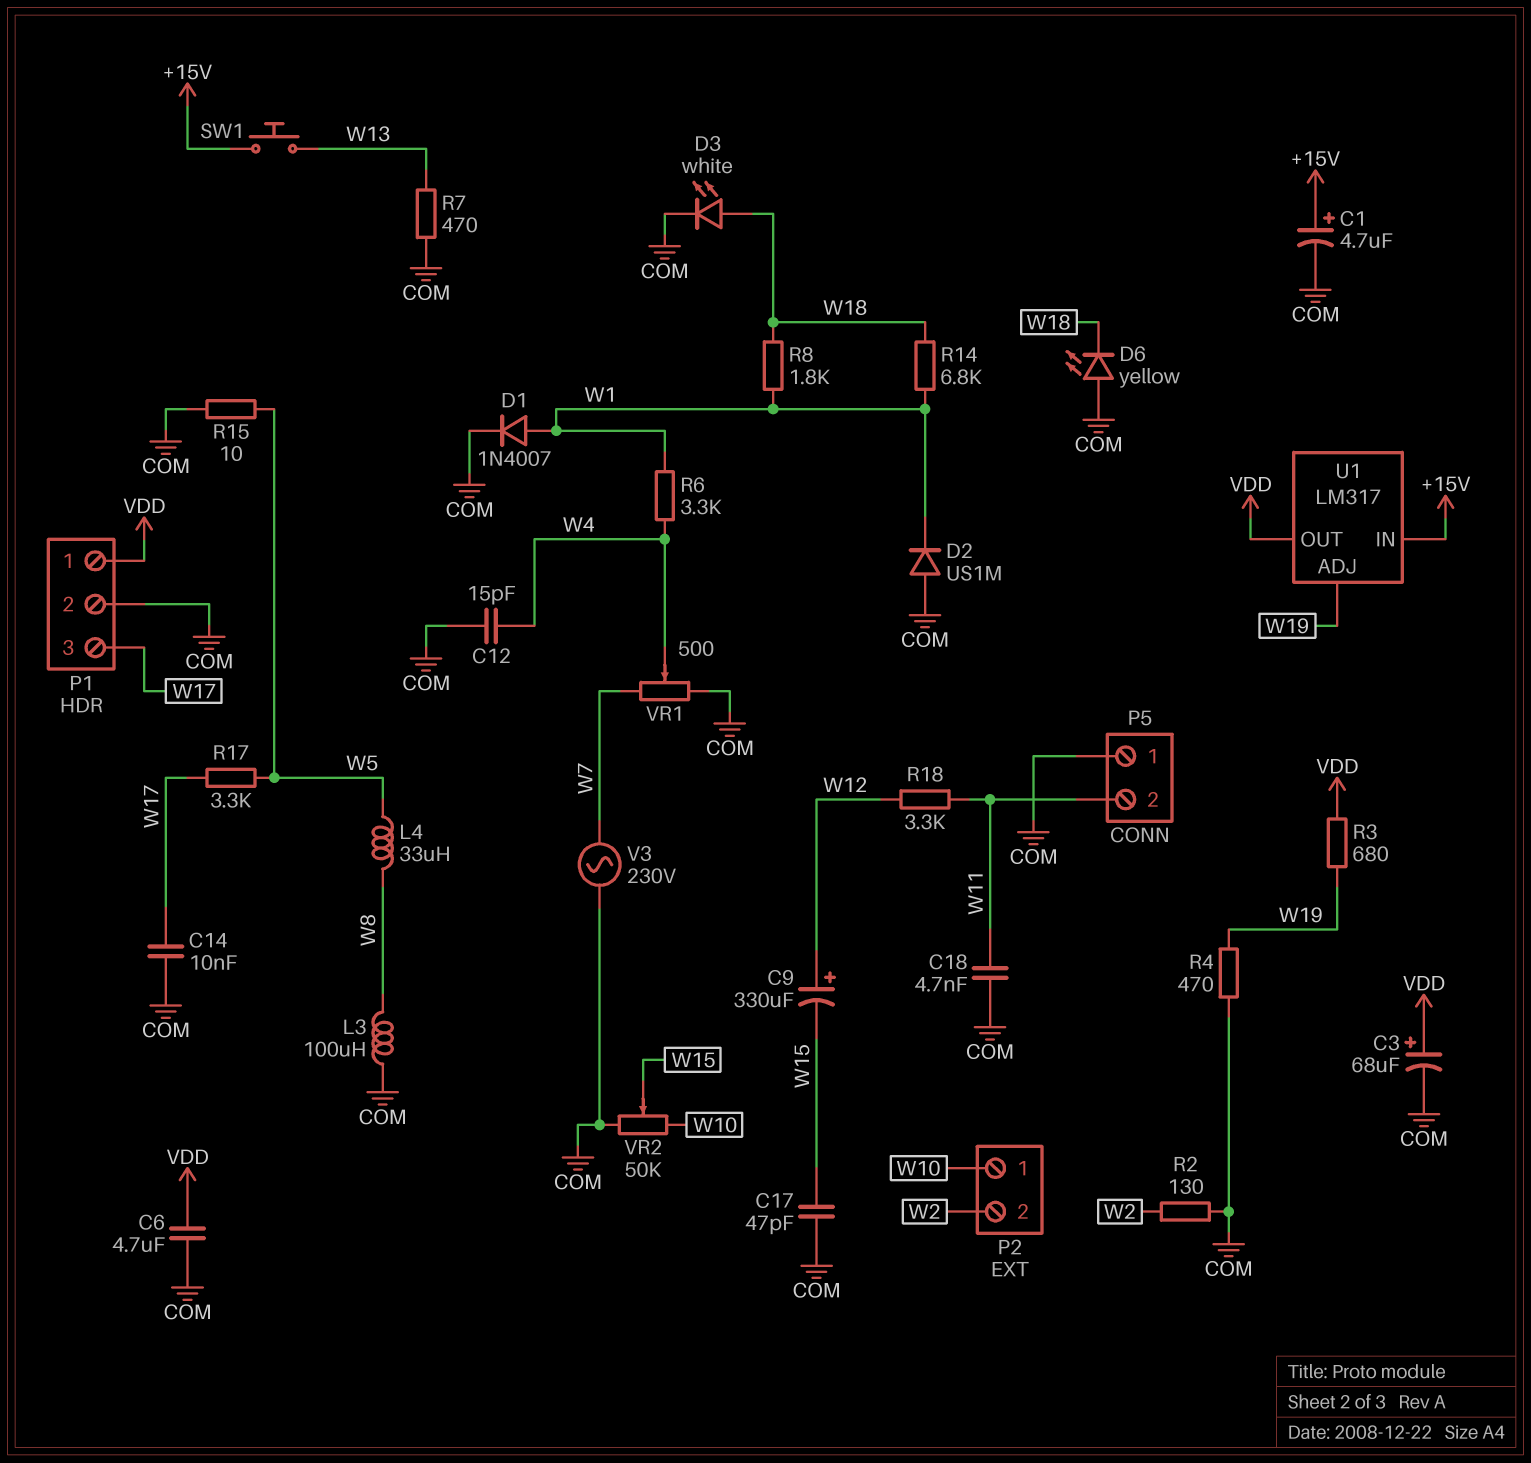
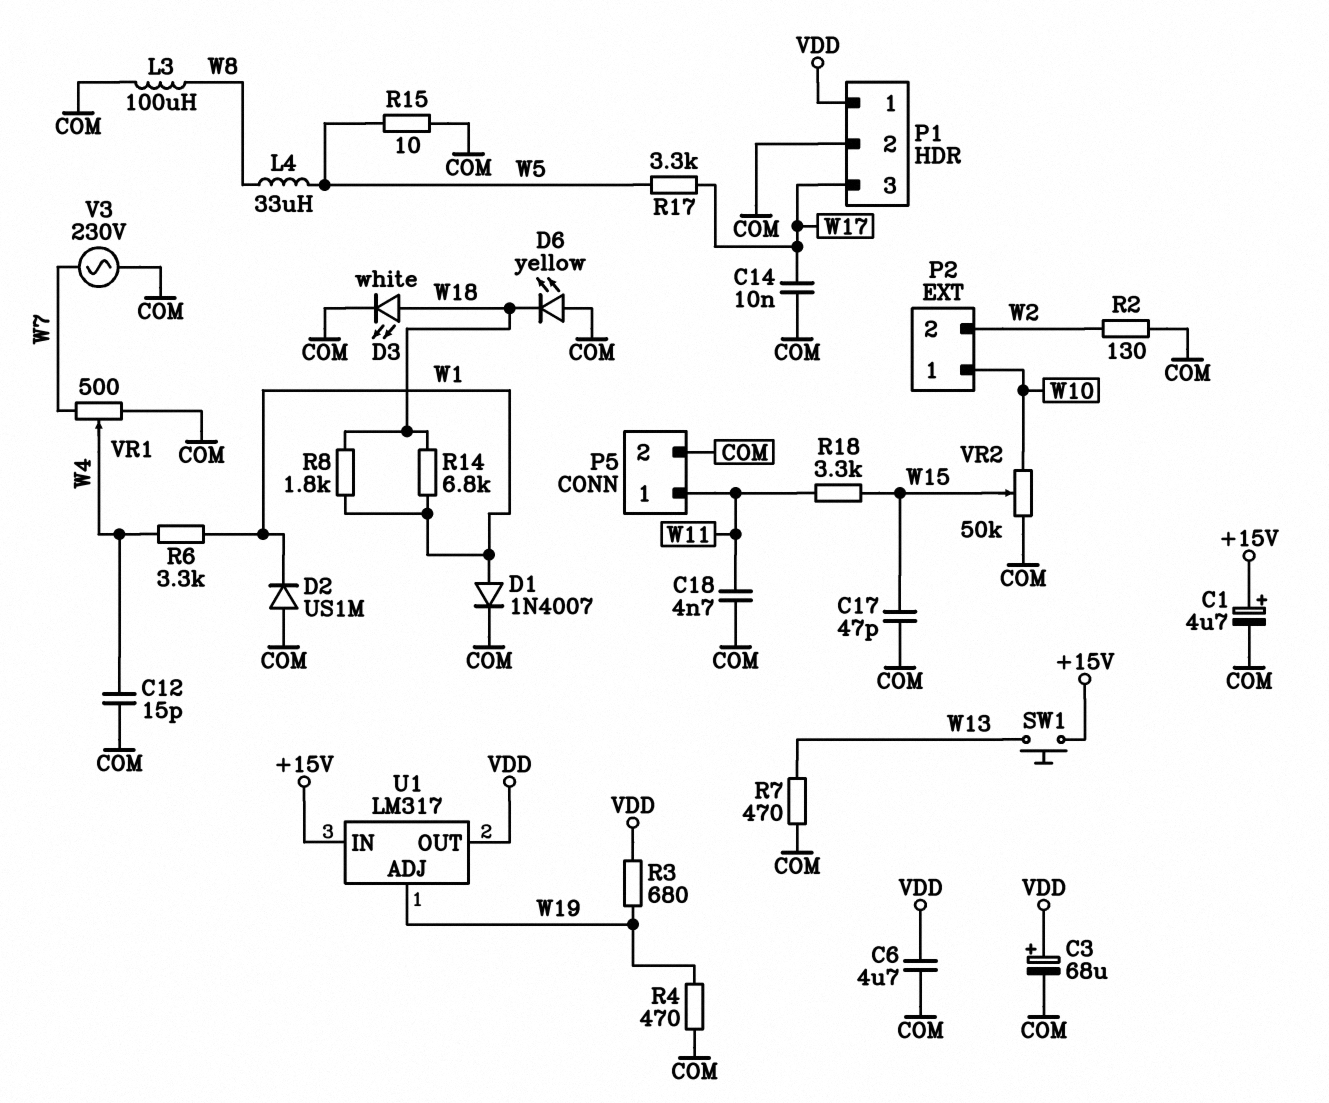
C9: 330uF (plus W12, minus W15) -> none
P5 pin 1: COM -> W11
P5 pin 2: W11 -> COM
R18: 3.3k (W11, W12) -> 3.3k (W11, W15)

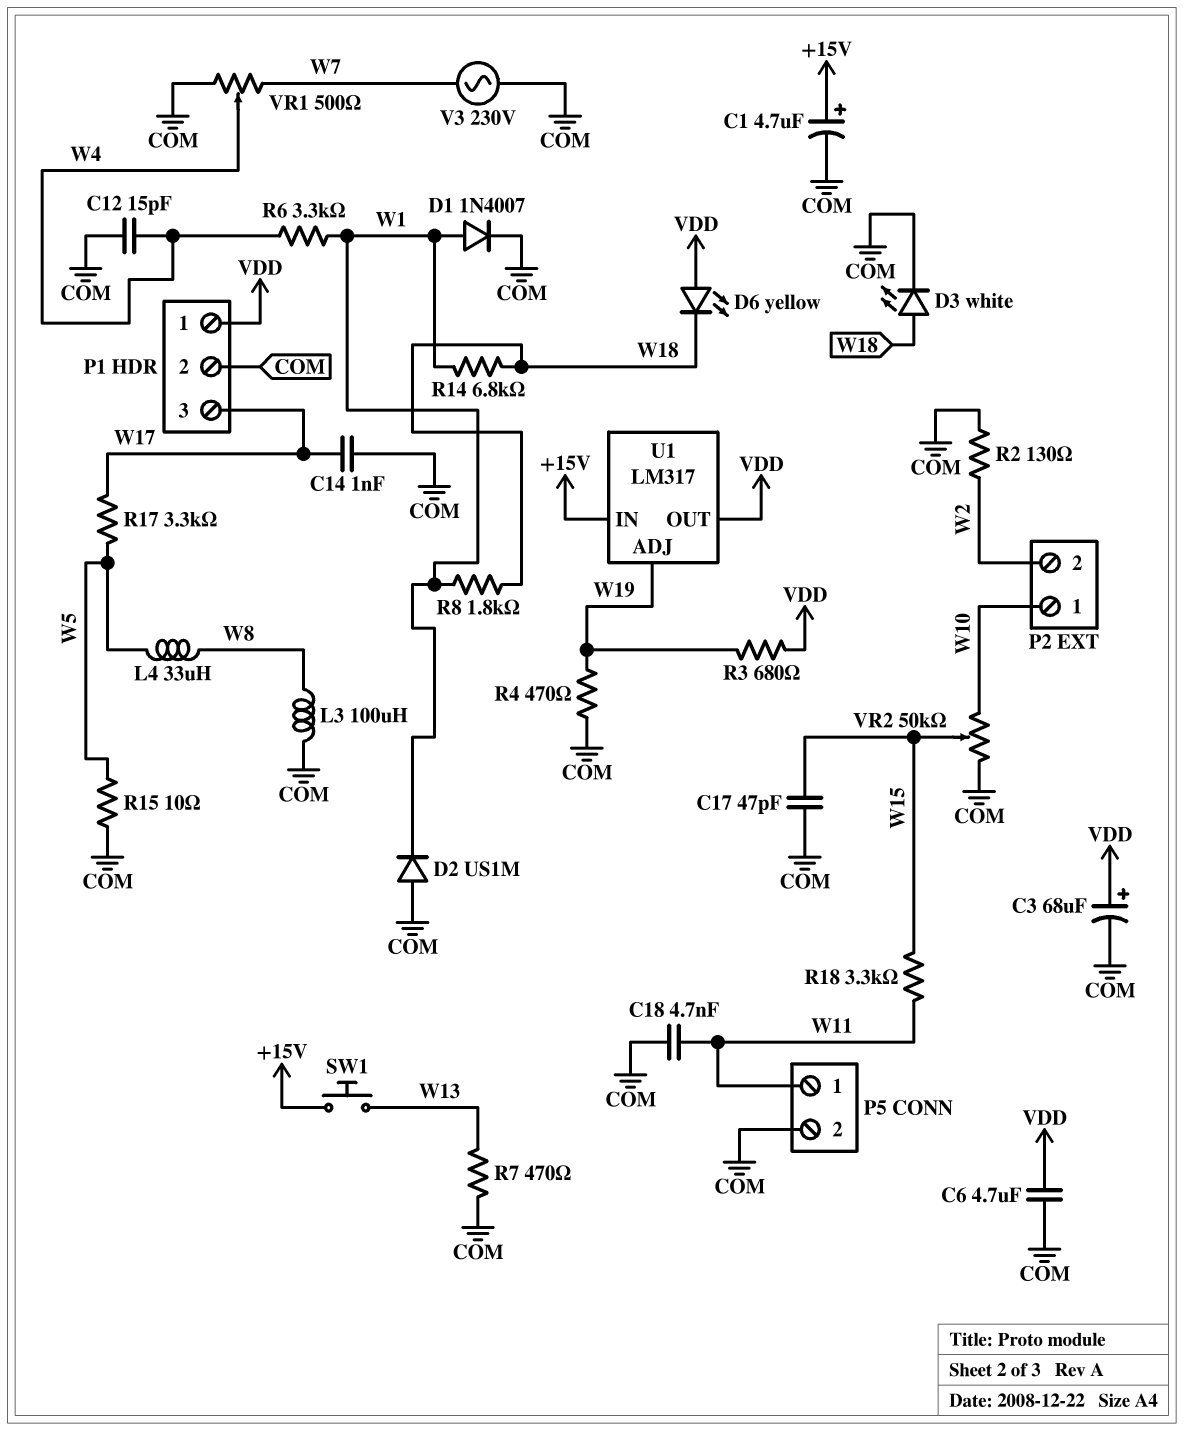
C14: 10nF (COM, W17) -> 1nF (COM, W17)
D6: LED yellow (A COM, K W18) -> LED yellow (A VDD, K W18)

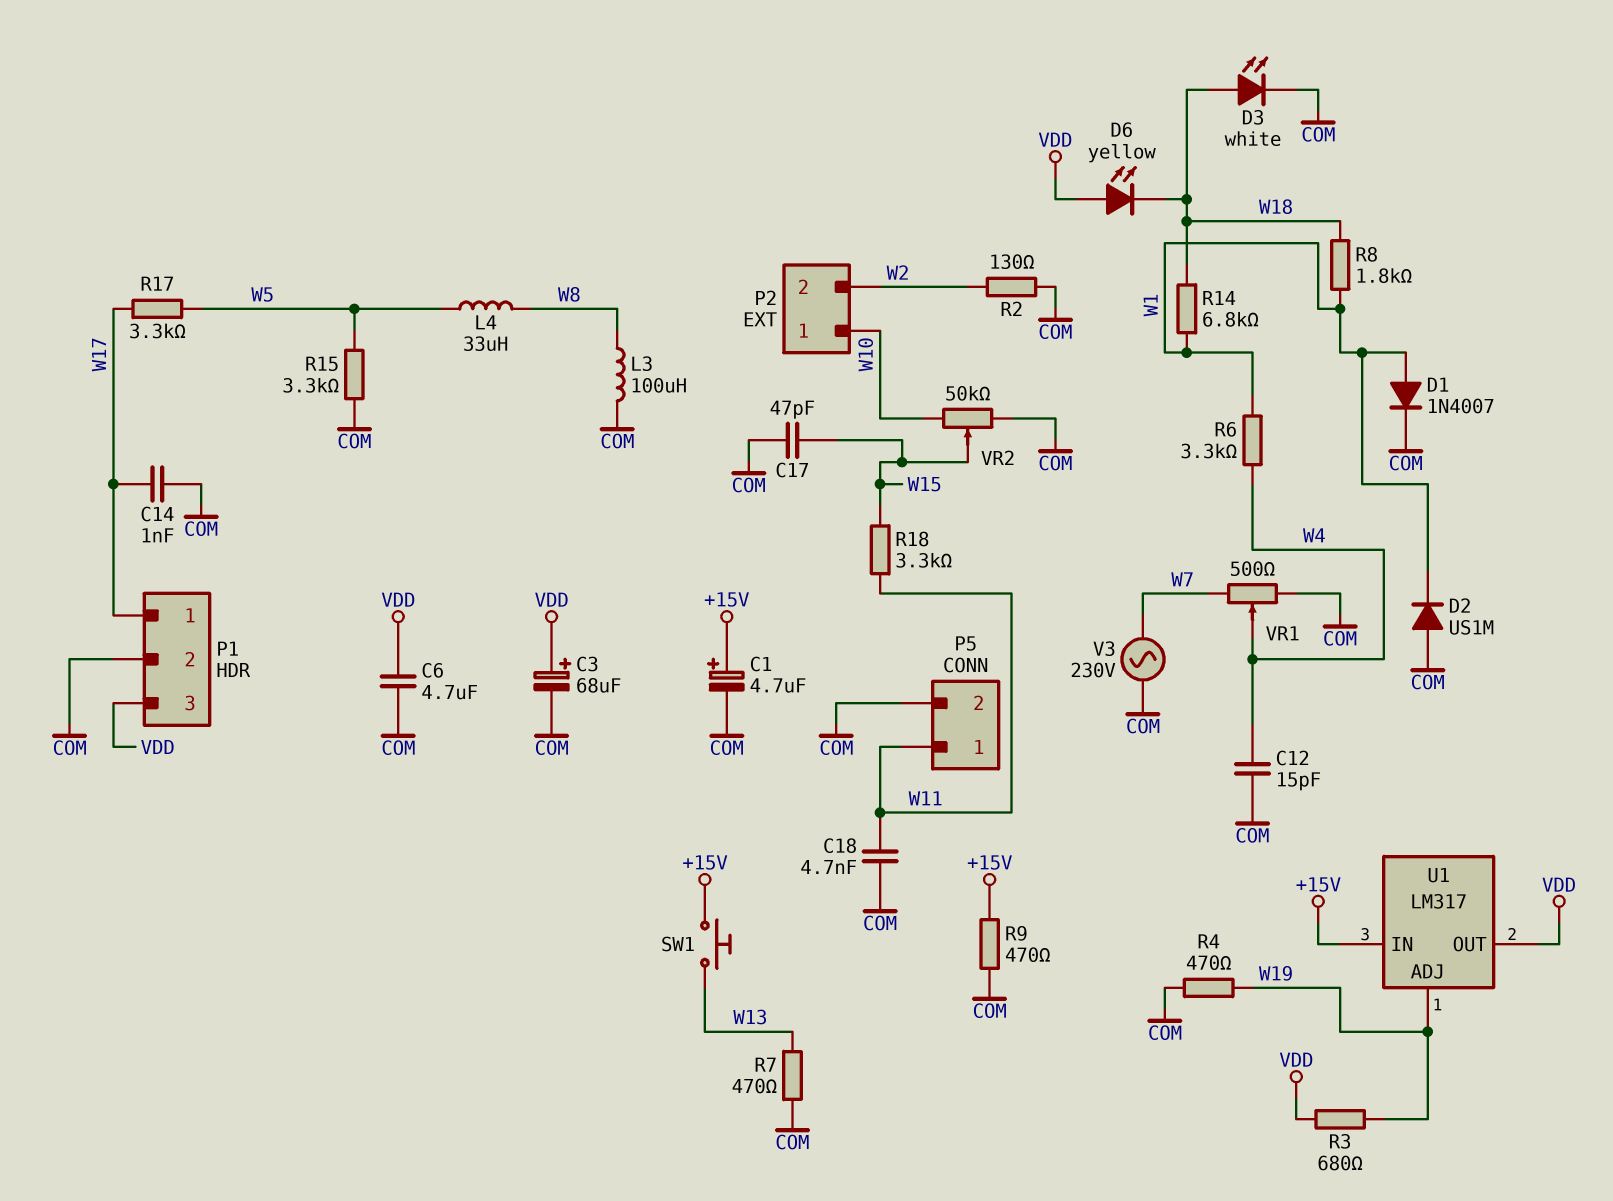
P1 pin 1: VDD -> W17
P1 pin 3: W17 -> VDD
R9: none -> 470 (+15V, COM)
R15: 10 (COM, W5) -> 3.3k (COM, W5)

